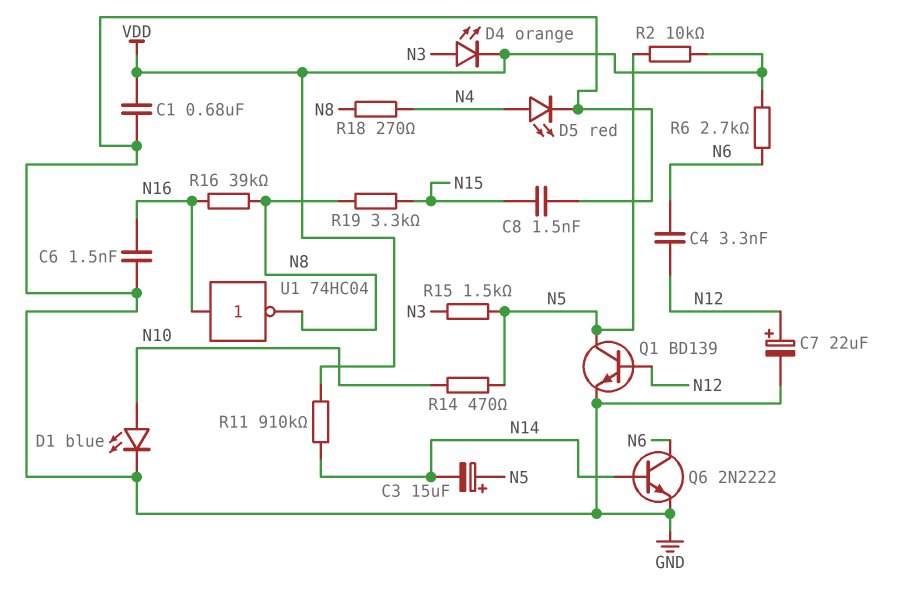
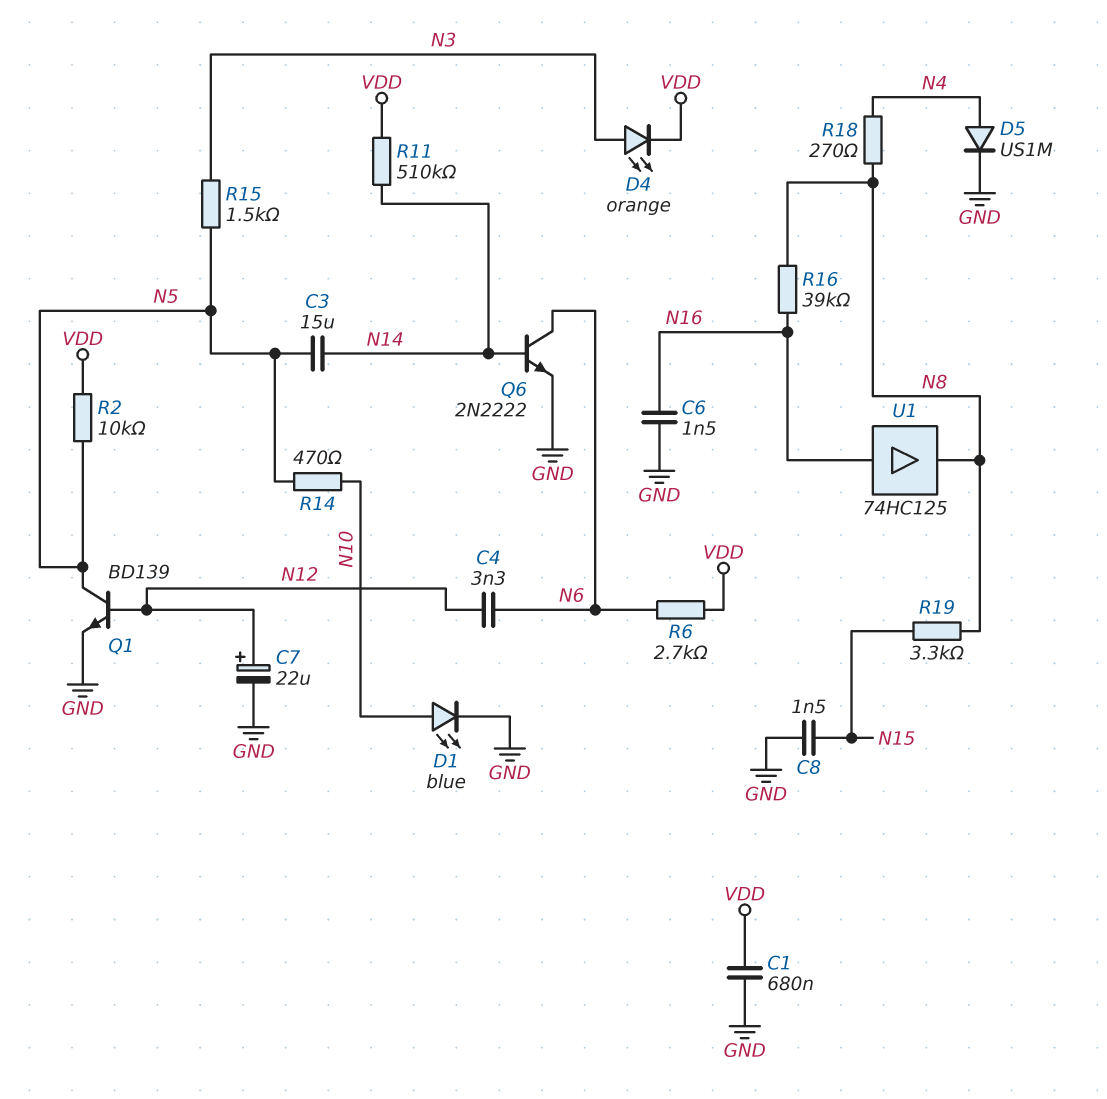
C3: 15uF (plus N5, minus N14) -> 15uF (N5, N14)
D5: LED red (A N4, K GND) -> diode US1M (A N4, K GND)
R11: 910k (N14, VDD) -> 510k (N14, VDD)
U1: NOT 74HC04 (in N16, out N8) -> buffer 74HC125 (in N16, out N8)

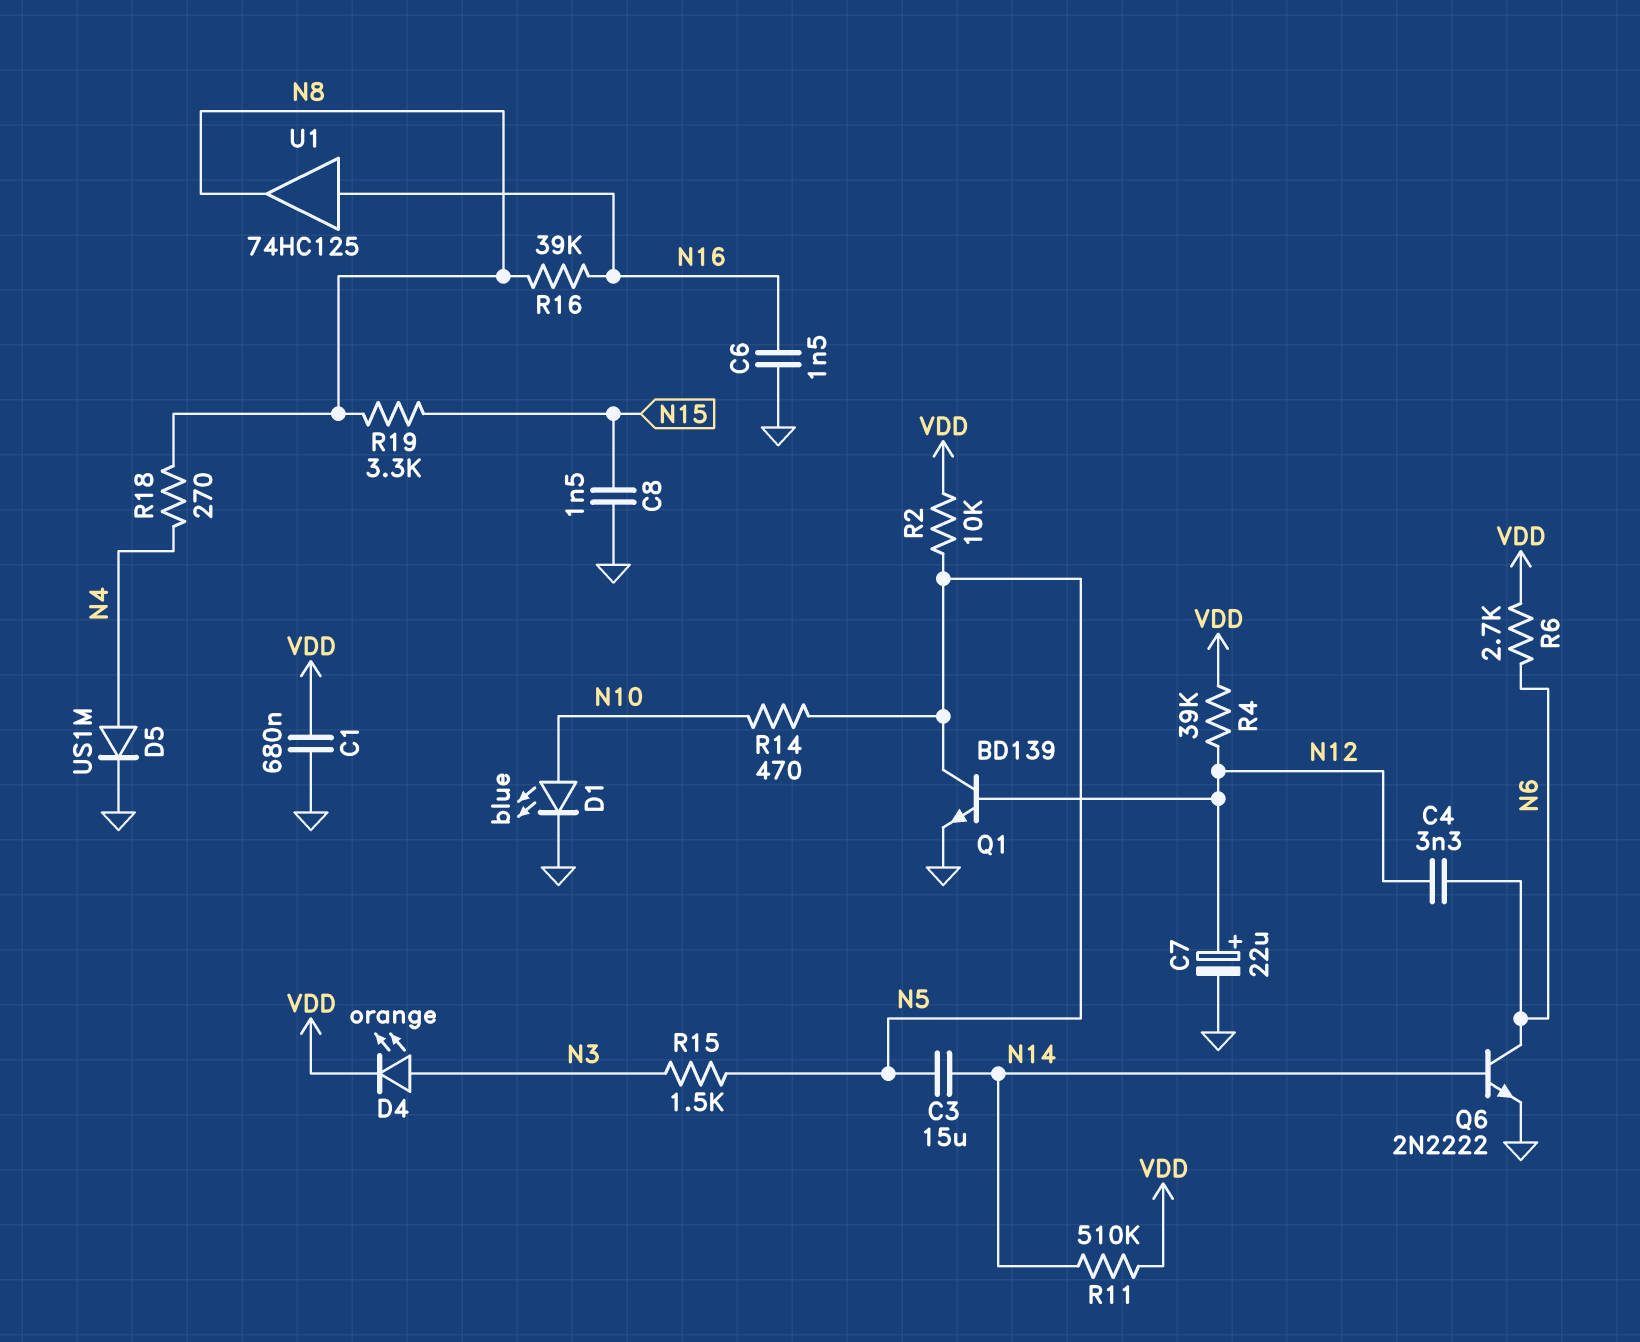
R4: none -> 39k (N12, VDD)

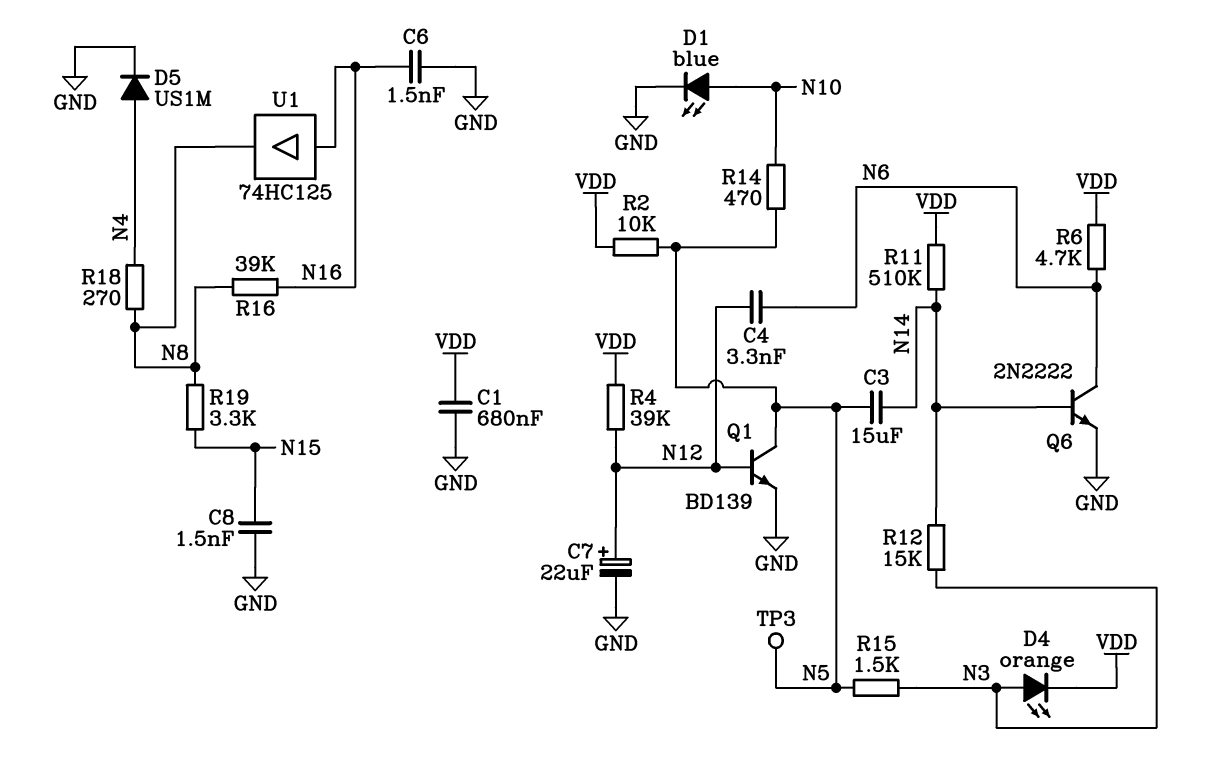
R6: 2.7k (N6, VDD) -> 4.7k (N6, VDD)
R12: none -> 15k (N3, N14)
TP3: none -> test point (N5)

